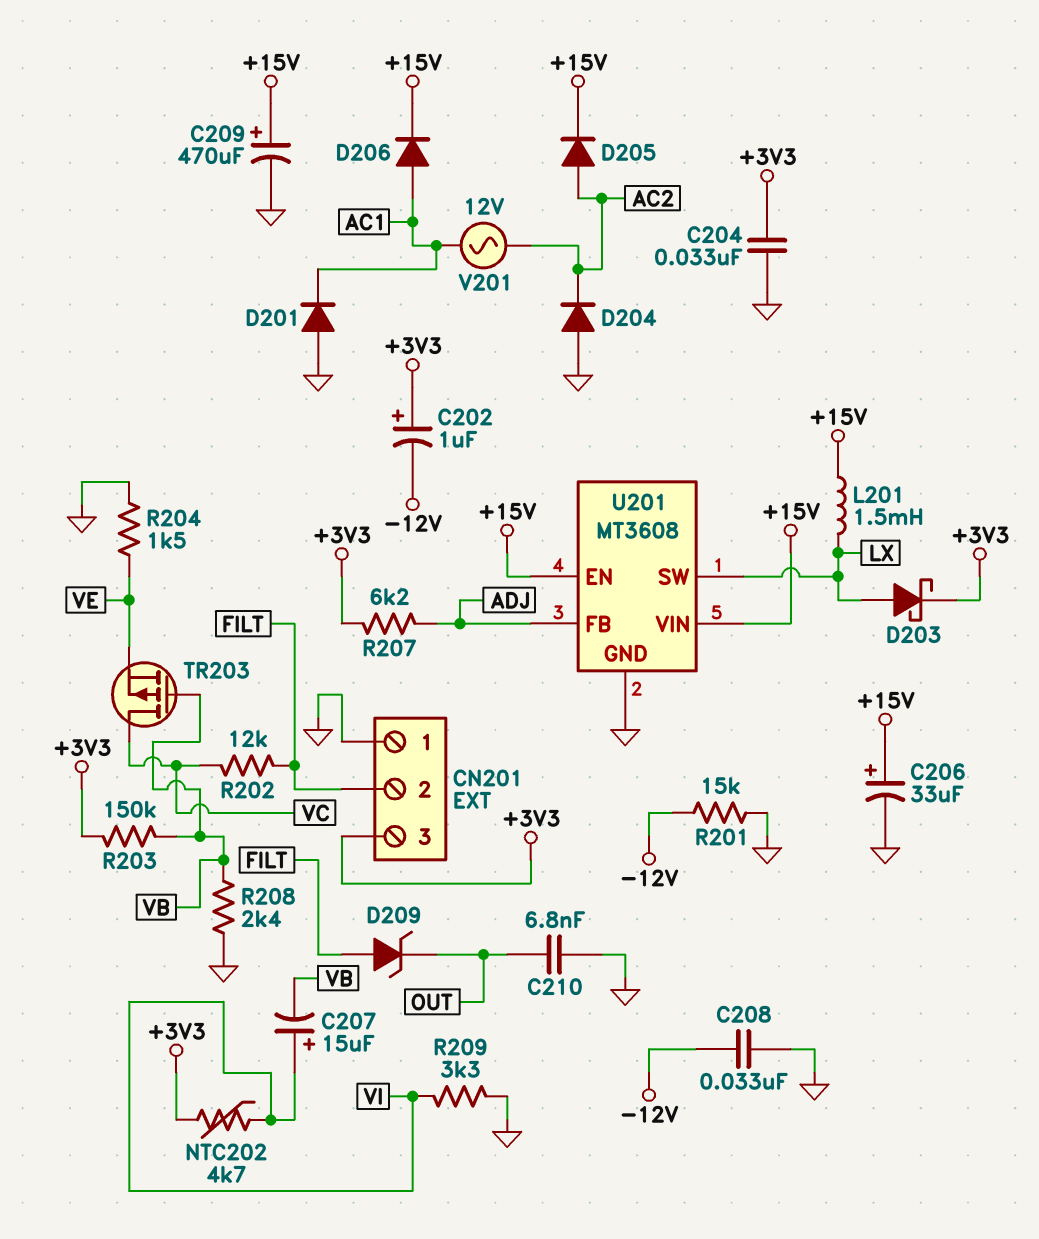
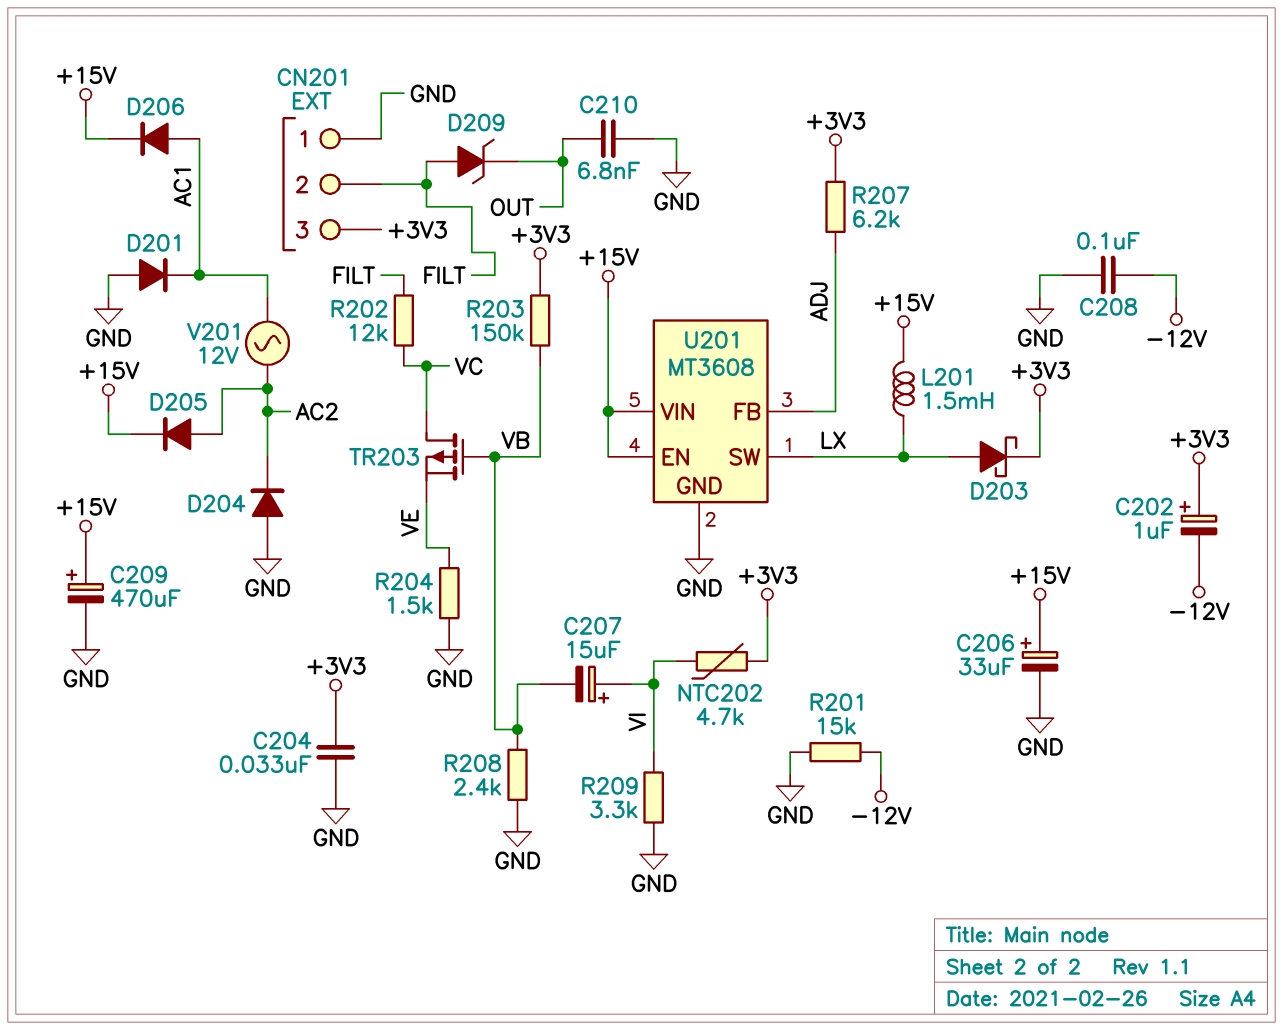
C208: 33nF (-12V, GND) -> 100nF (-12V, GND)

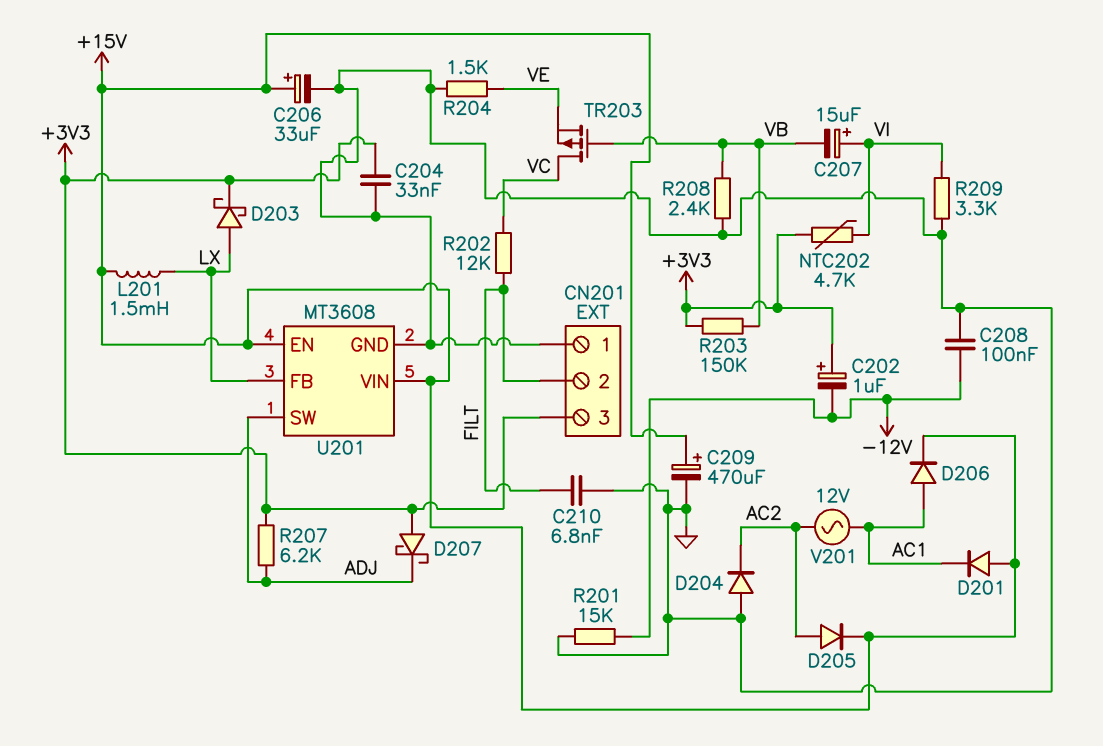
C210: 6.8nF (GND, OUT) -> 6.8nF (FILT, GND)
D201: diode (A GND, K AC1) -> diode (A +15V, K AC1)
D207: none -> schottky (A +3V3, K ADJ)
D209: zener (A FILT, K OUT) -> none
U201 pin FB: ADJ -> LX
U201 pin SW: LX -> ADJ

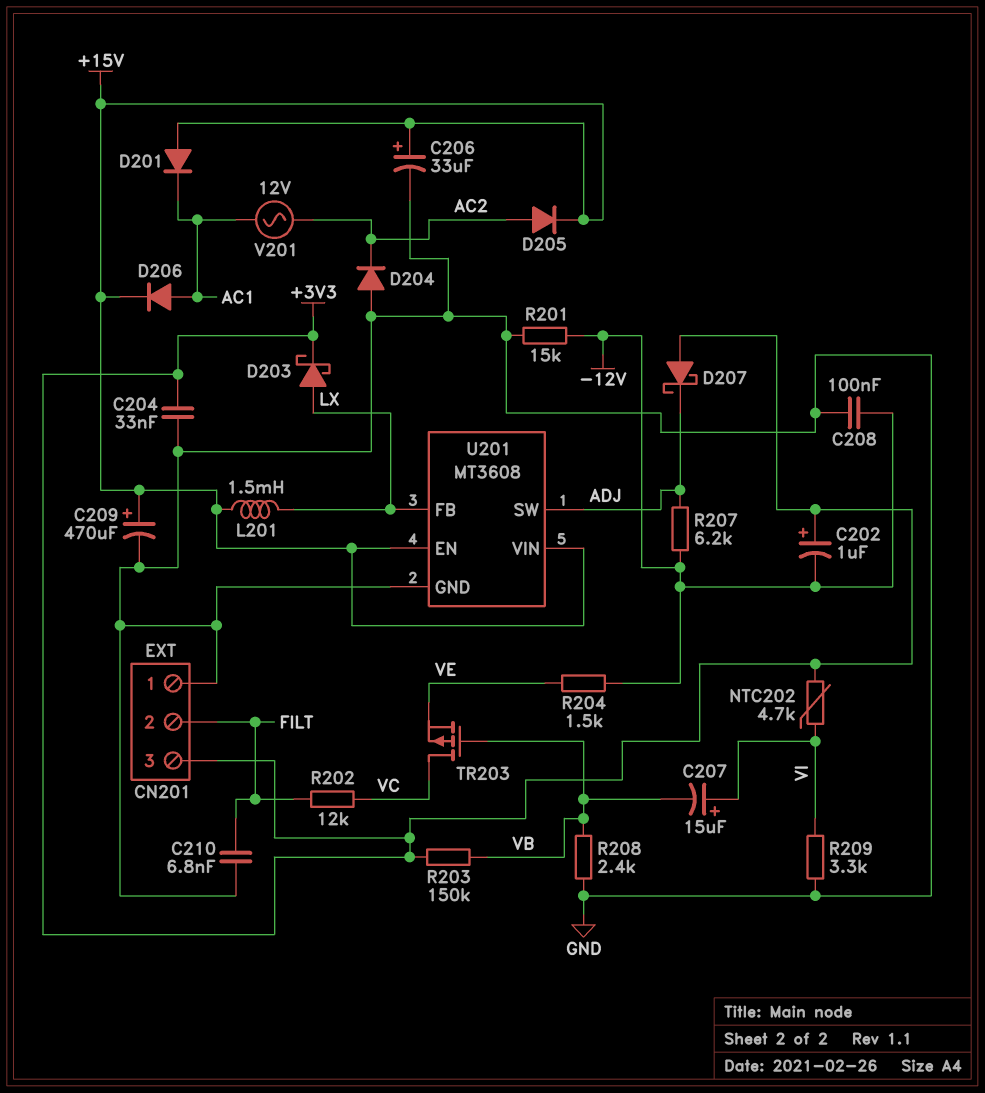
R204: 1.5k (GND, VE) -> 1.5k (-12V, VE)
R207: 6.2k (+3V3, ADJ) -> 6.2k (-12V, ADJ)

